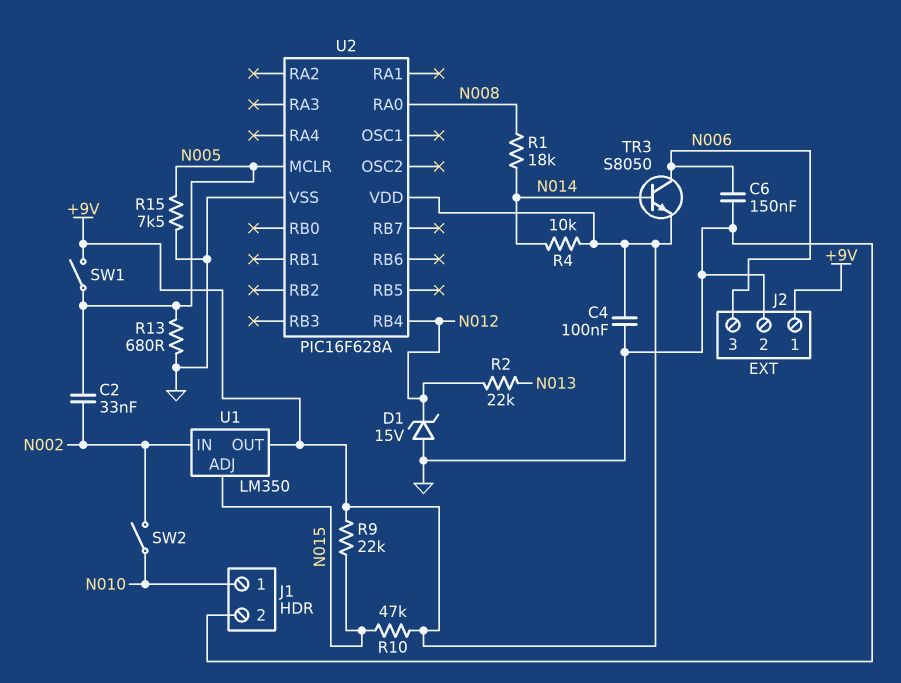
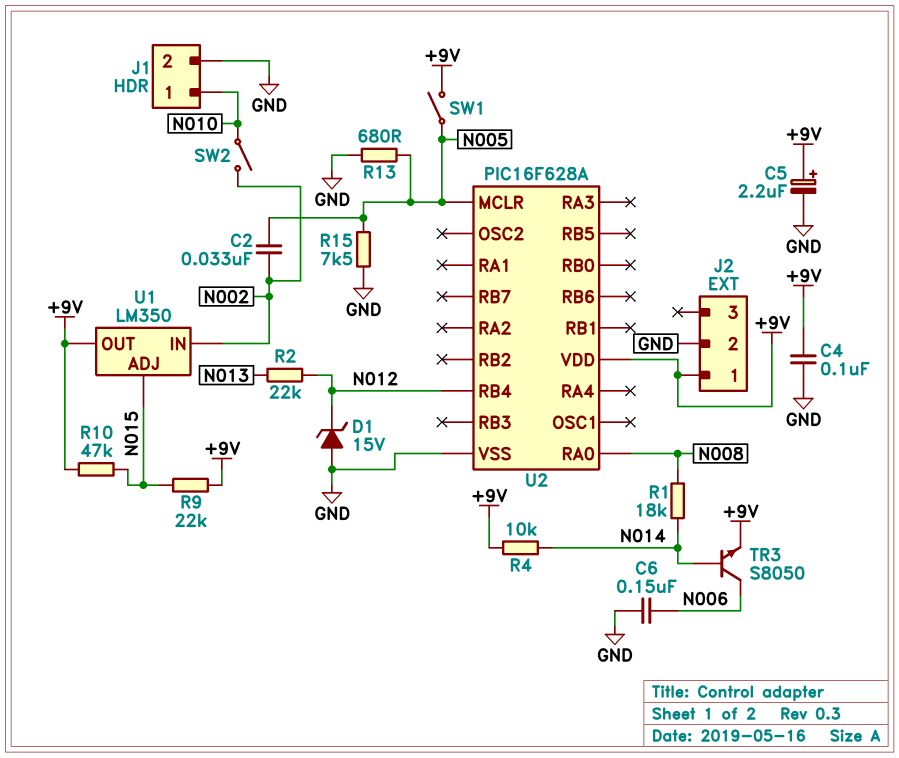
C5: none -> 2.2uF (plus +9V, minus GND)
J2 pin 3: N006 -> none

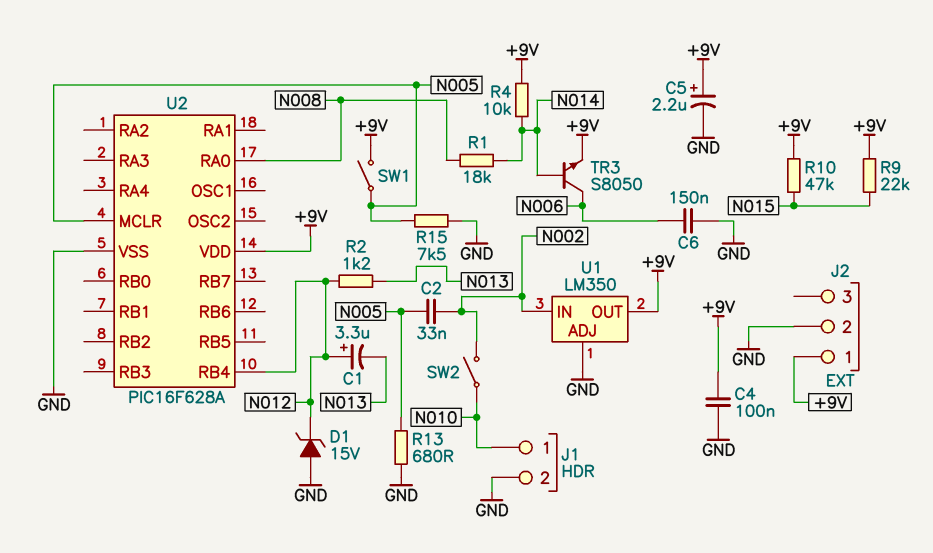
C1: none -> 3.3uF (plus N012, minus N013)
R2: 22k (N012, N013) -> 1.2k (N012, N013)
U1 pin ADJ: N015 -> GND

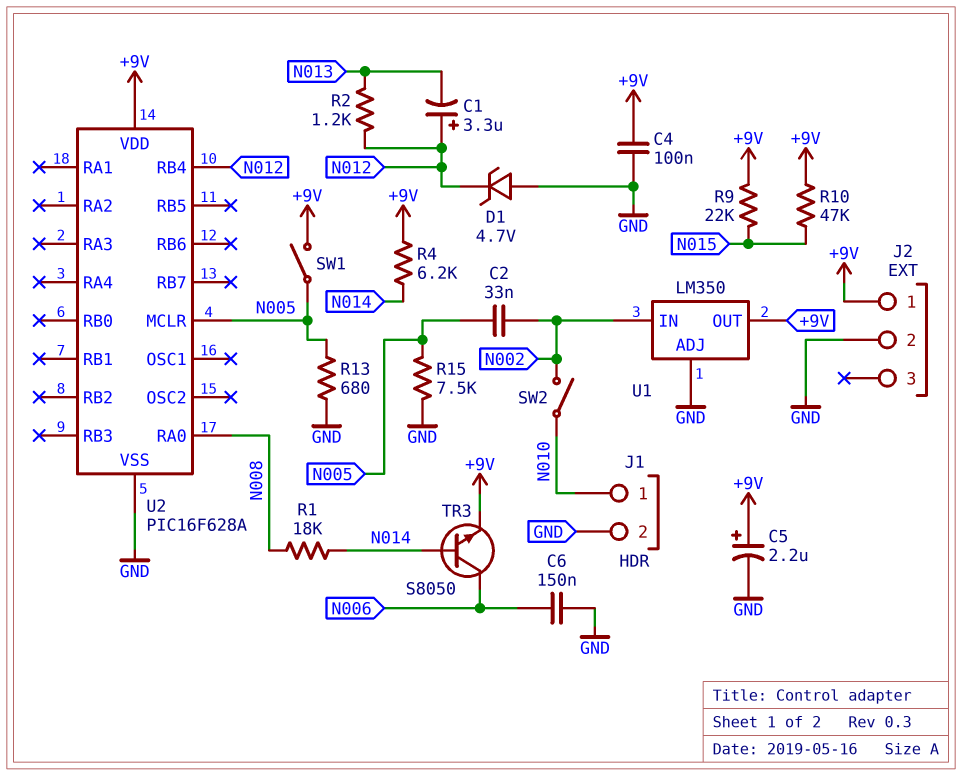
D1: zener 15V (A GND, K N012) -> zener 4.7V (A GND, K N012)
R4: 10k (+9V, N014) -> 6.2k (+9V, N014)

